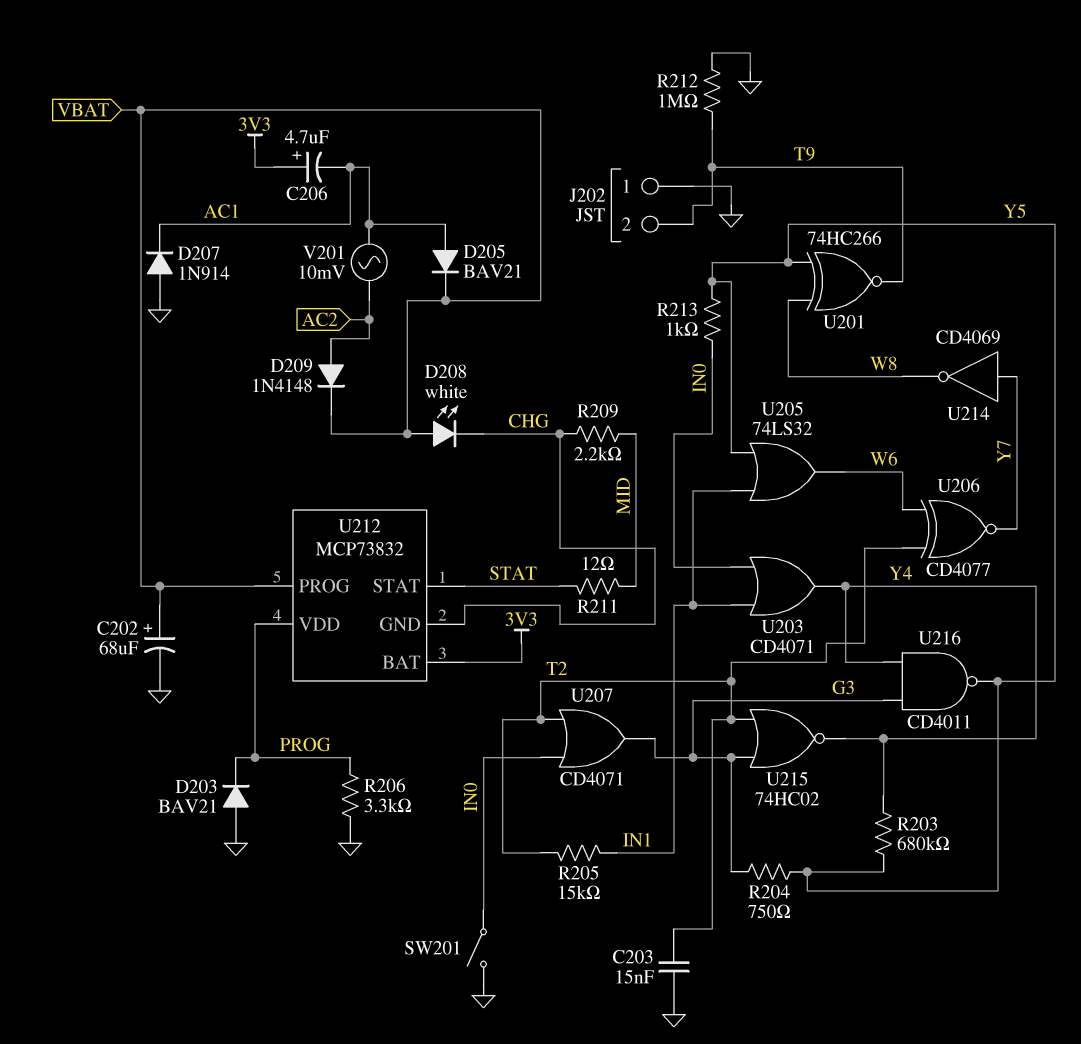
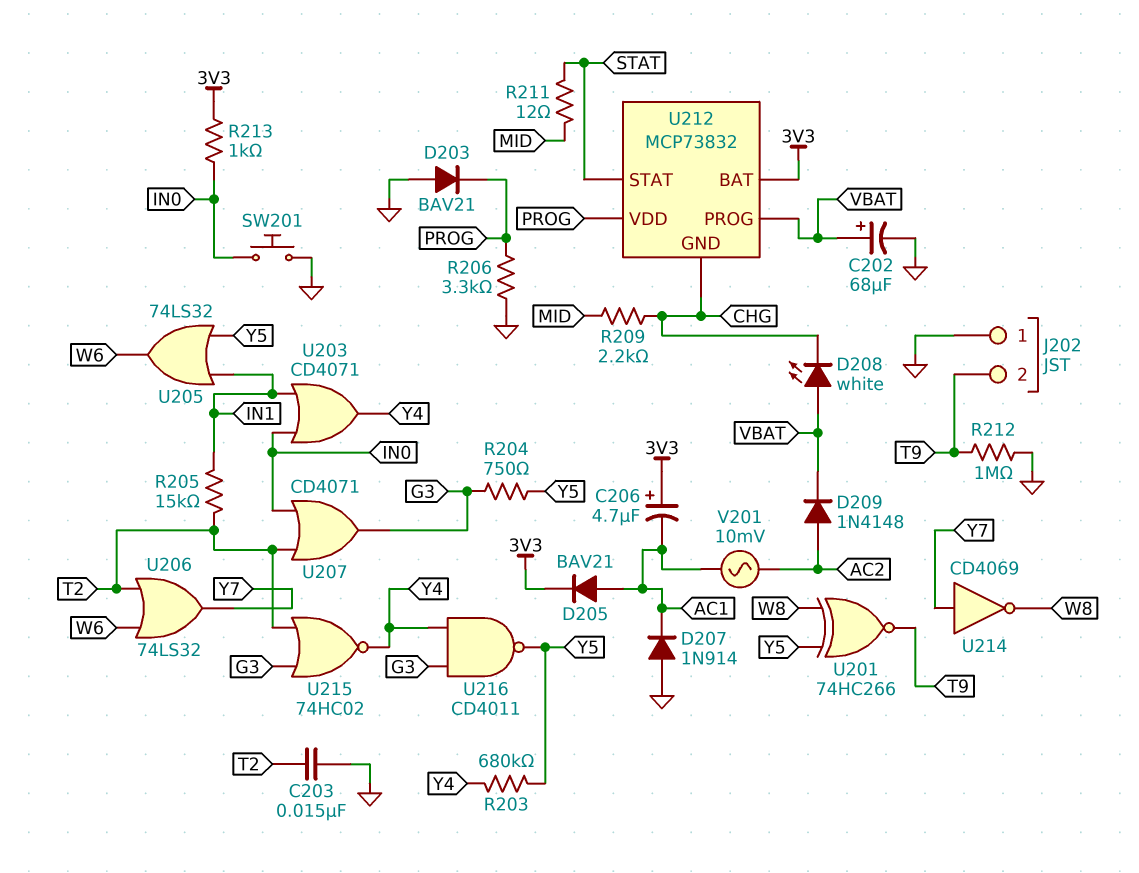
D205: diode BAV21 (A AC1, K VBAT) -> diode BAV21 (A AC1, K 3V3)
R213: 1k (IN0, Y5) -> 1k (3V3, IN0)
SW201: switch (GND, IN0) -> button (GND, IN0)
U206: XNOR CD4077 (in T2, in W6, out Y7) -> OR 74LS32 (in T2, in W6, out Y7)

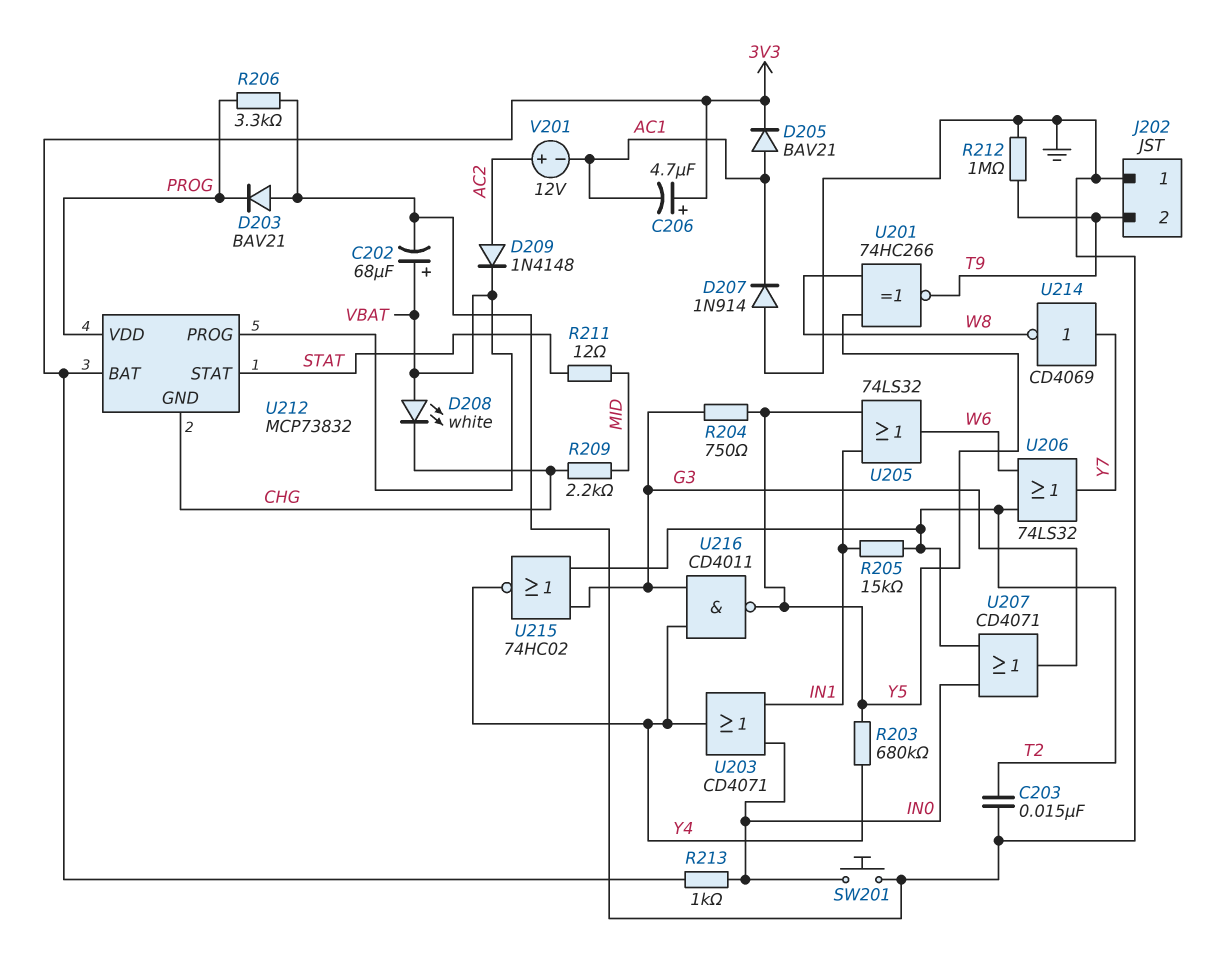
V201: AC 10mV (AC1, AC2) -> 12V (plus AC2, minus AC1)

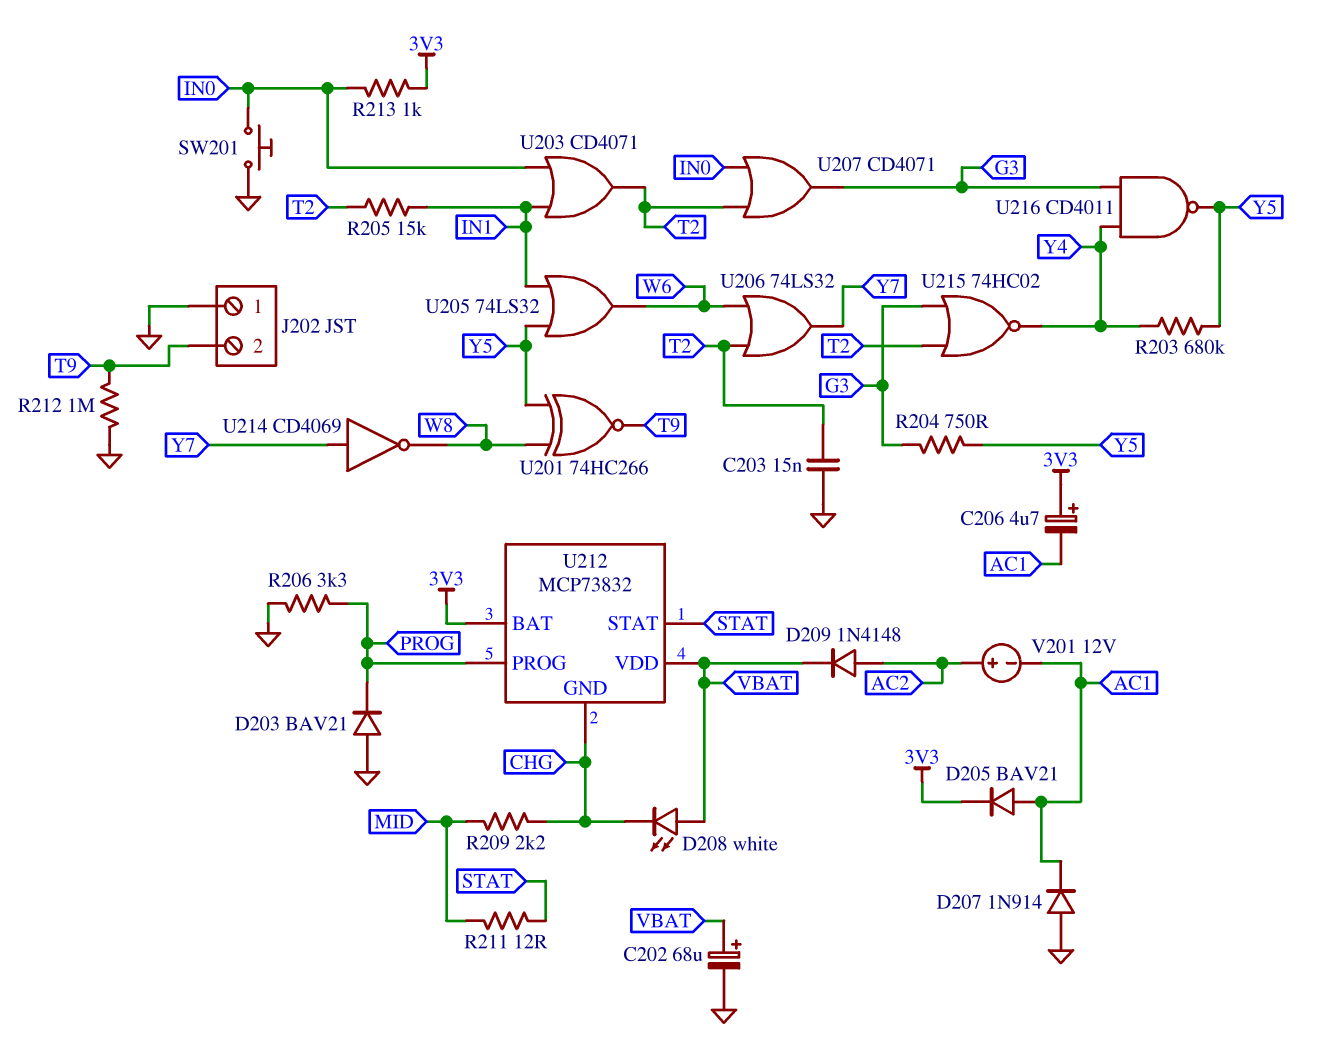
U203: OR CD4071 (in IN0, in IN1, out Y4) -> OR CD4071 (in IN0, in IN1, out T2)
U212 pin PROG: VBAT -> PROG
U212 pin VDD: PROG -> VBAT

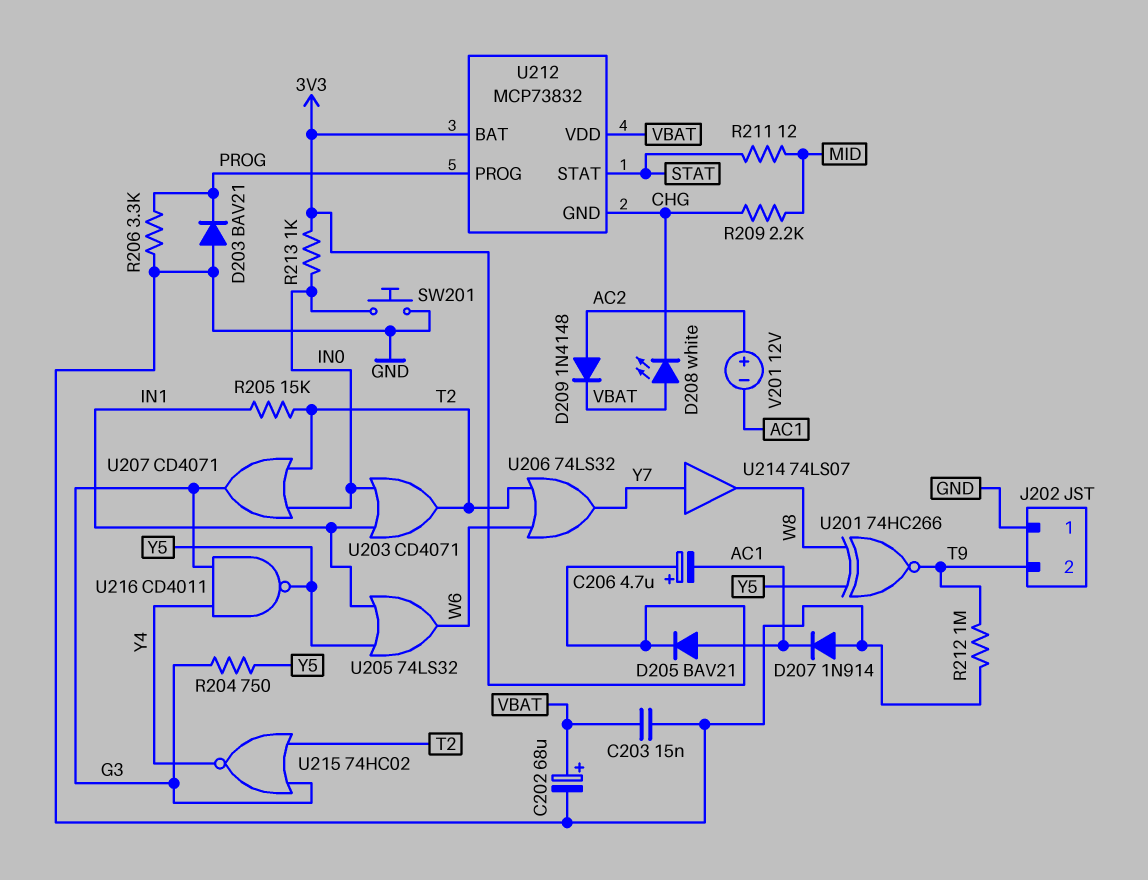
C203: 15nF (GND, T2) -> 15nF (GND, VBAT)
R203: 680k (Y4, Y5) -> none
U214: NOT CD4069 (in Y7, out W8) -> buffer 74LS07 (in Y7, out W8)

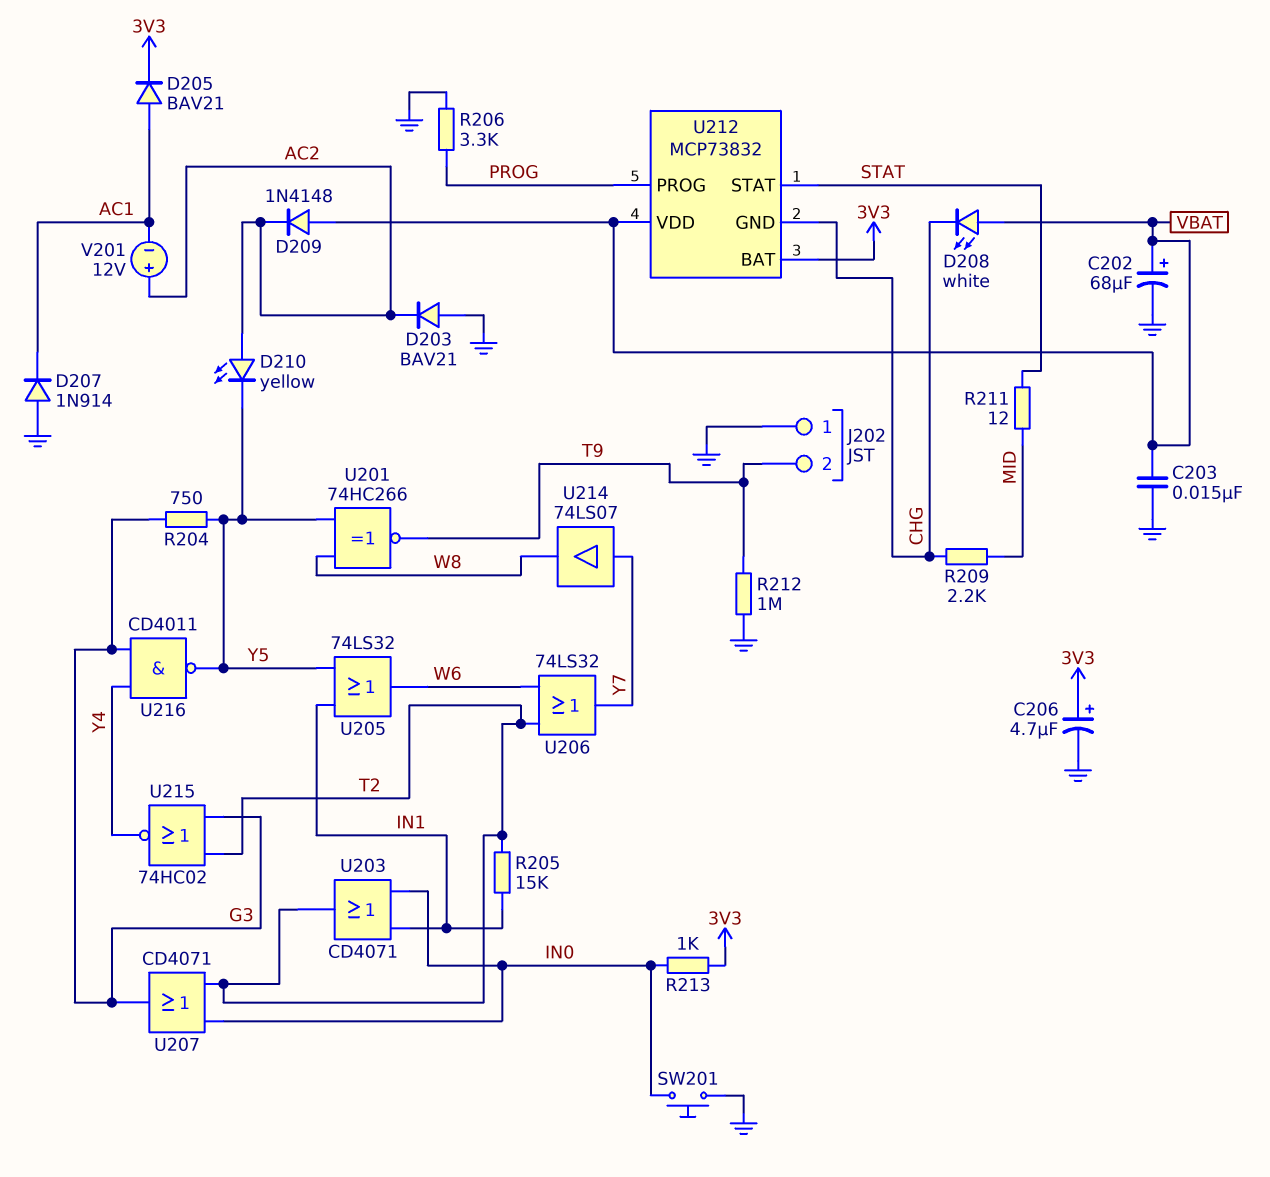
C206: 4.7uF (plus 3V3, minus AC1) -> 4.7uF (plus 3V3, minus GND)
D203: diode BAV21 (A GND, K PROG) -> diode BAV21 (A GND, K AC2)
D209: diode 1N4148 (A AC2, K VBAT) -> diode 1N4148 (A VBAT, K AC2)
D210: none -> LED yellow (A AC2, K Y5)

